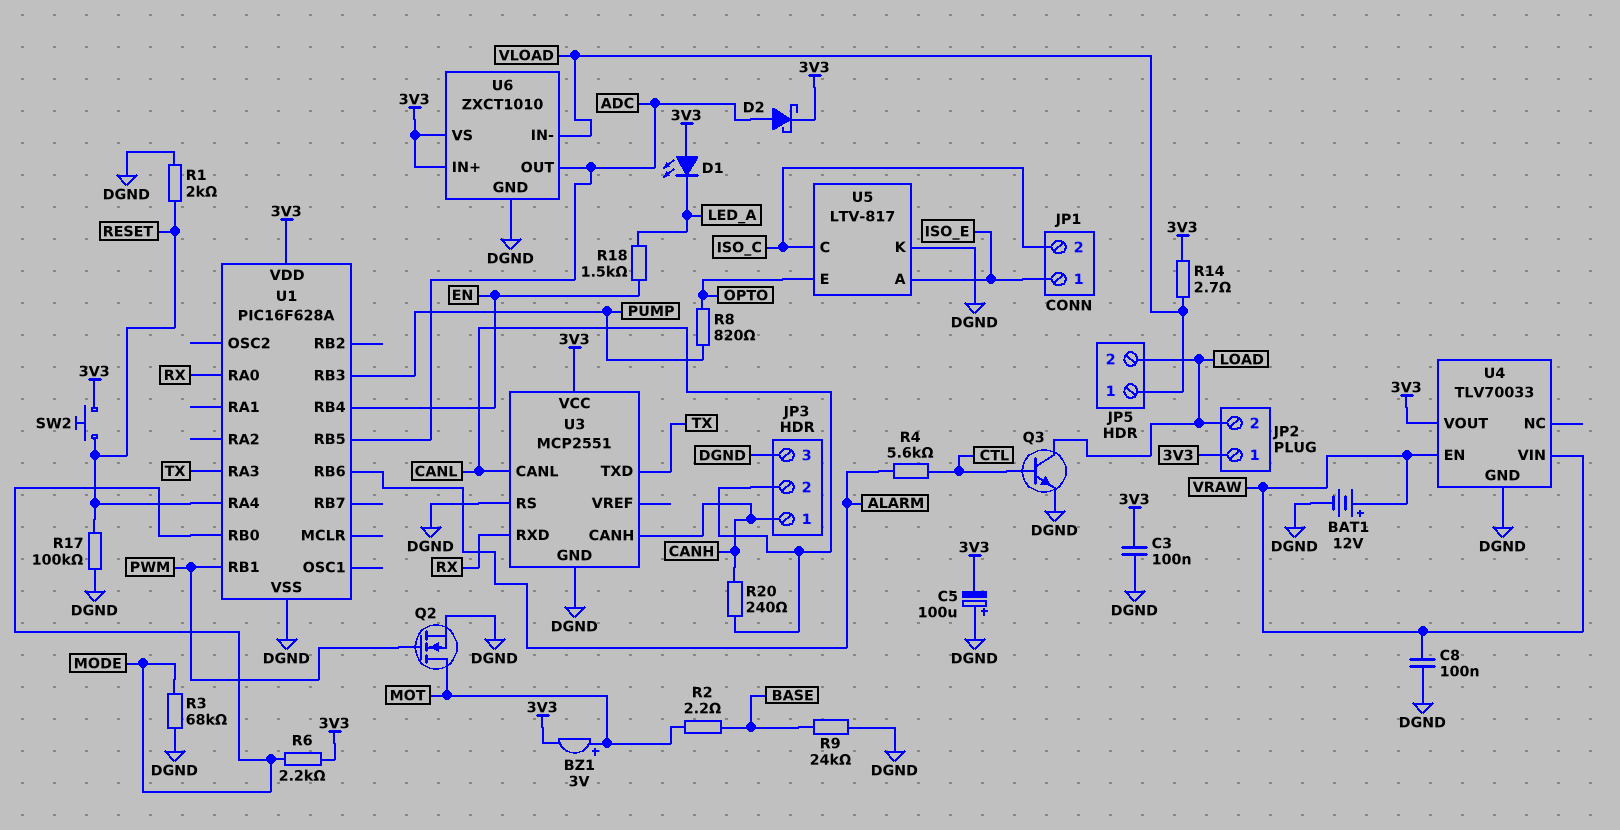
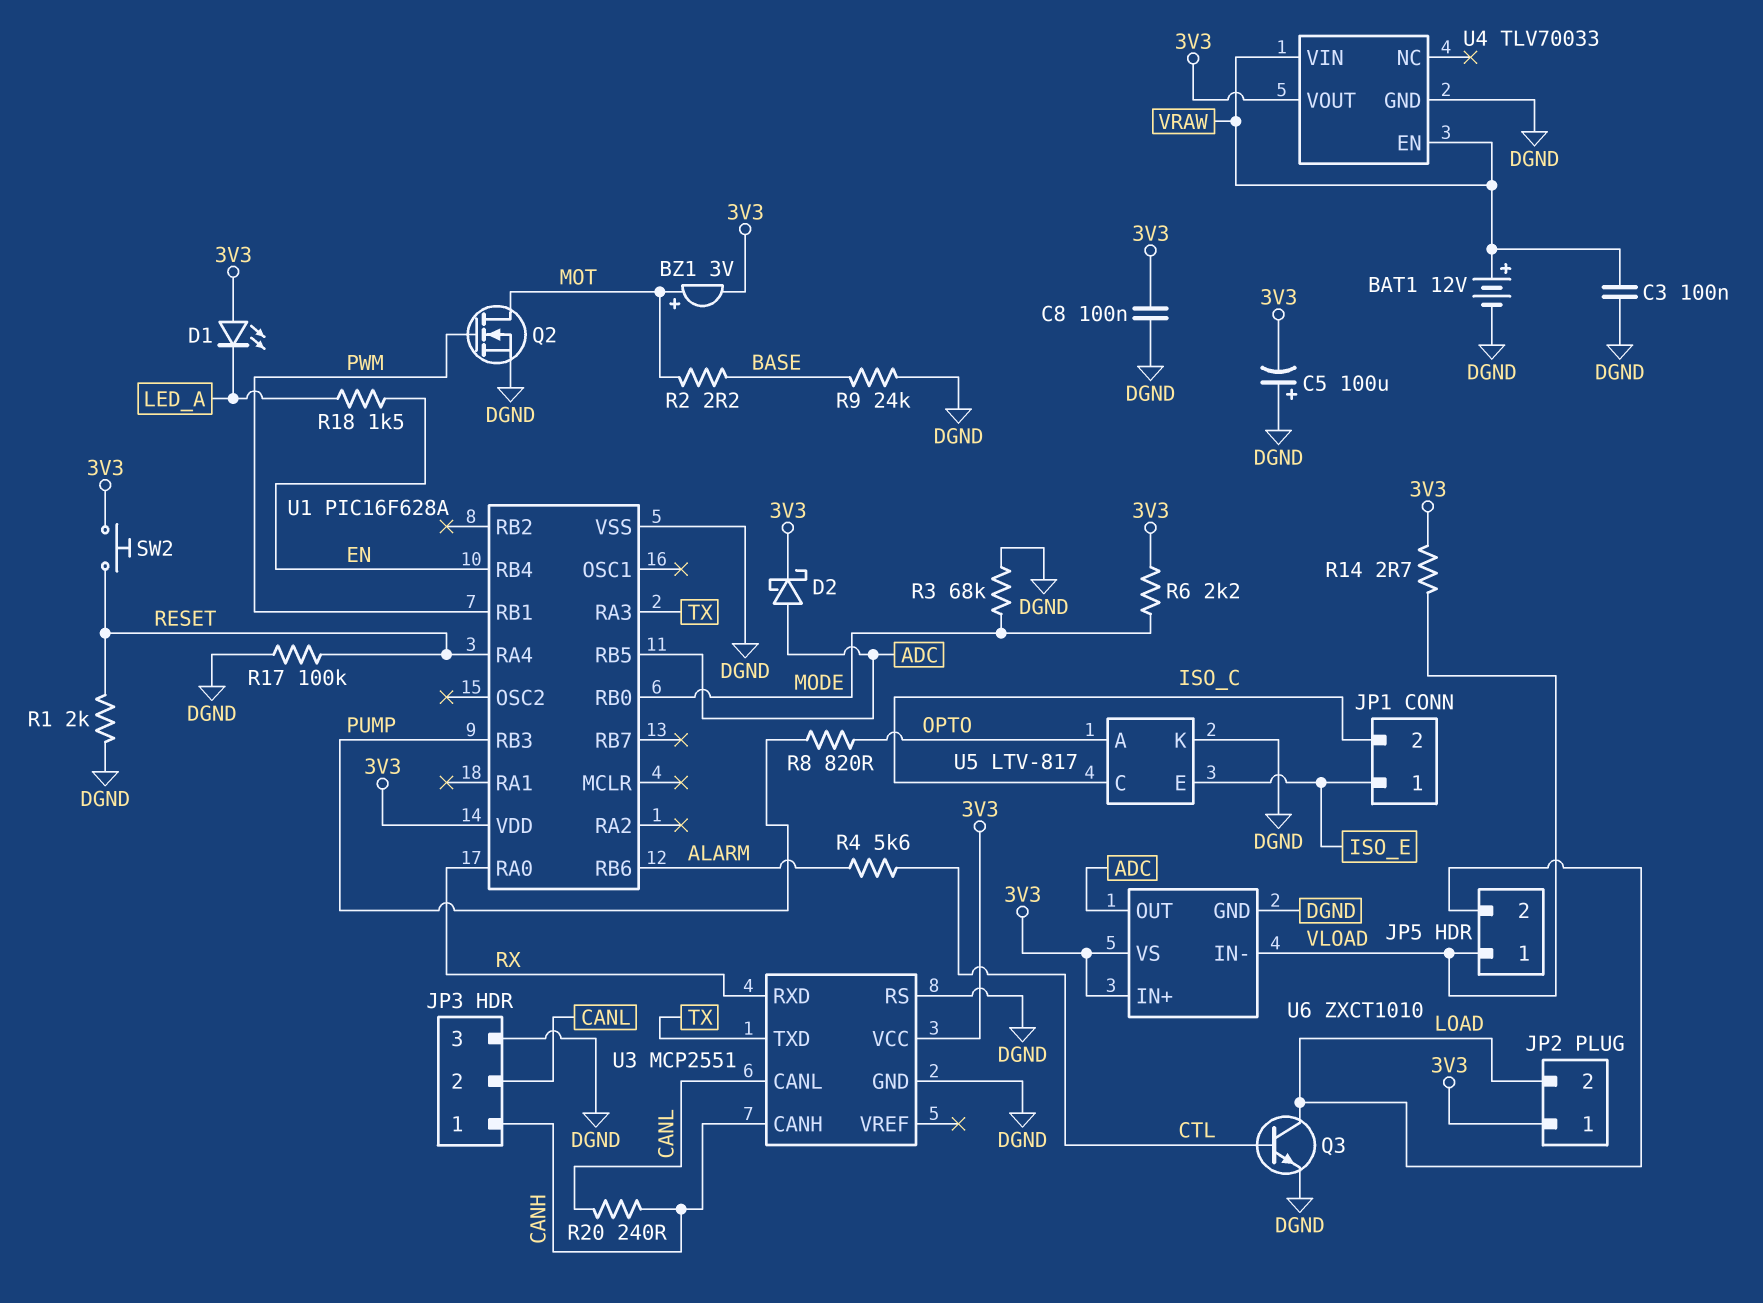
C3: 100nF (3V3, DGND) -> 100nF (DGND, VRAW)
C8: 100nF (DGND, VRAW) -> 100nF (3V3, DGND)
U5 pin A: ISO_E -> OPTO
U5 pin E: OPTO -> ISO_E

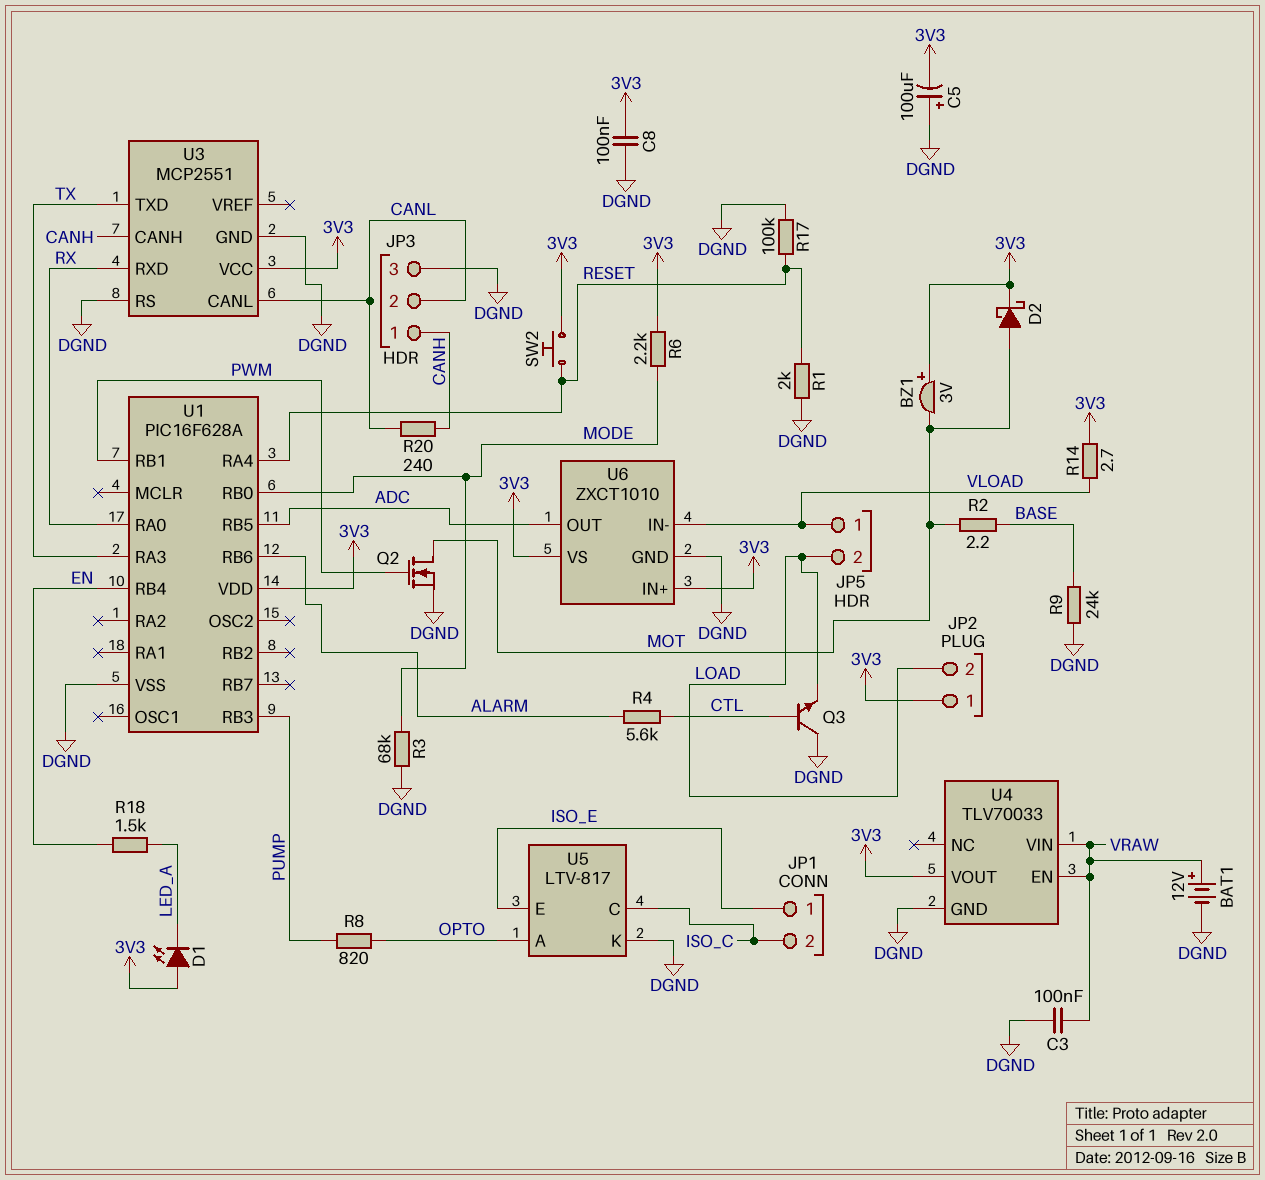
BZ1: buzzer 3V (plus MOT, minus 3V3) -> buzzer 3V (plus 3V3, minus MOT)
D2: schottky (A ADC, K 3V3) -> schottky (A MOT, K 3V3)
Q3: NPN (B CTL, C LOAD, E DGND) -> NPN (B CTL, C DGND, E LOAD)

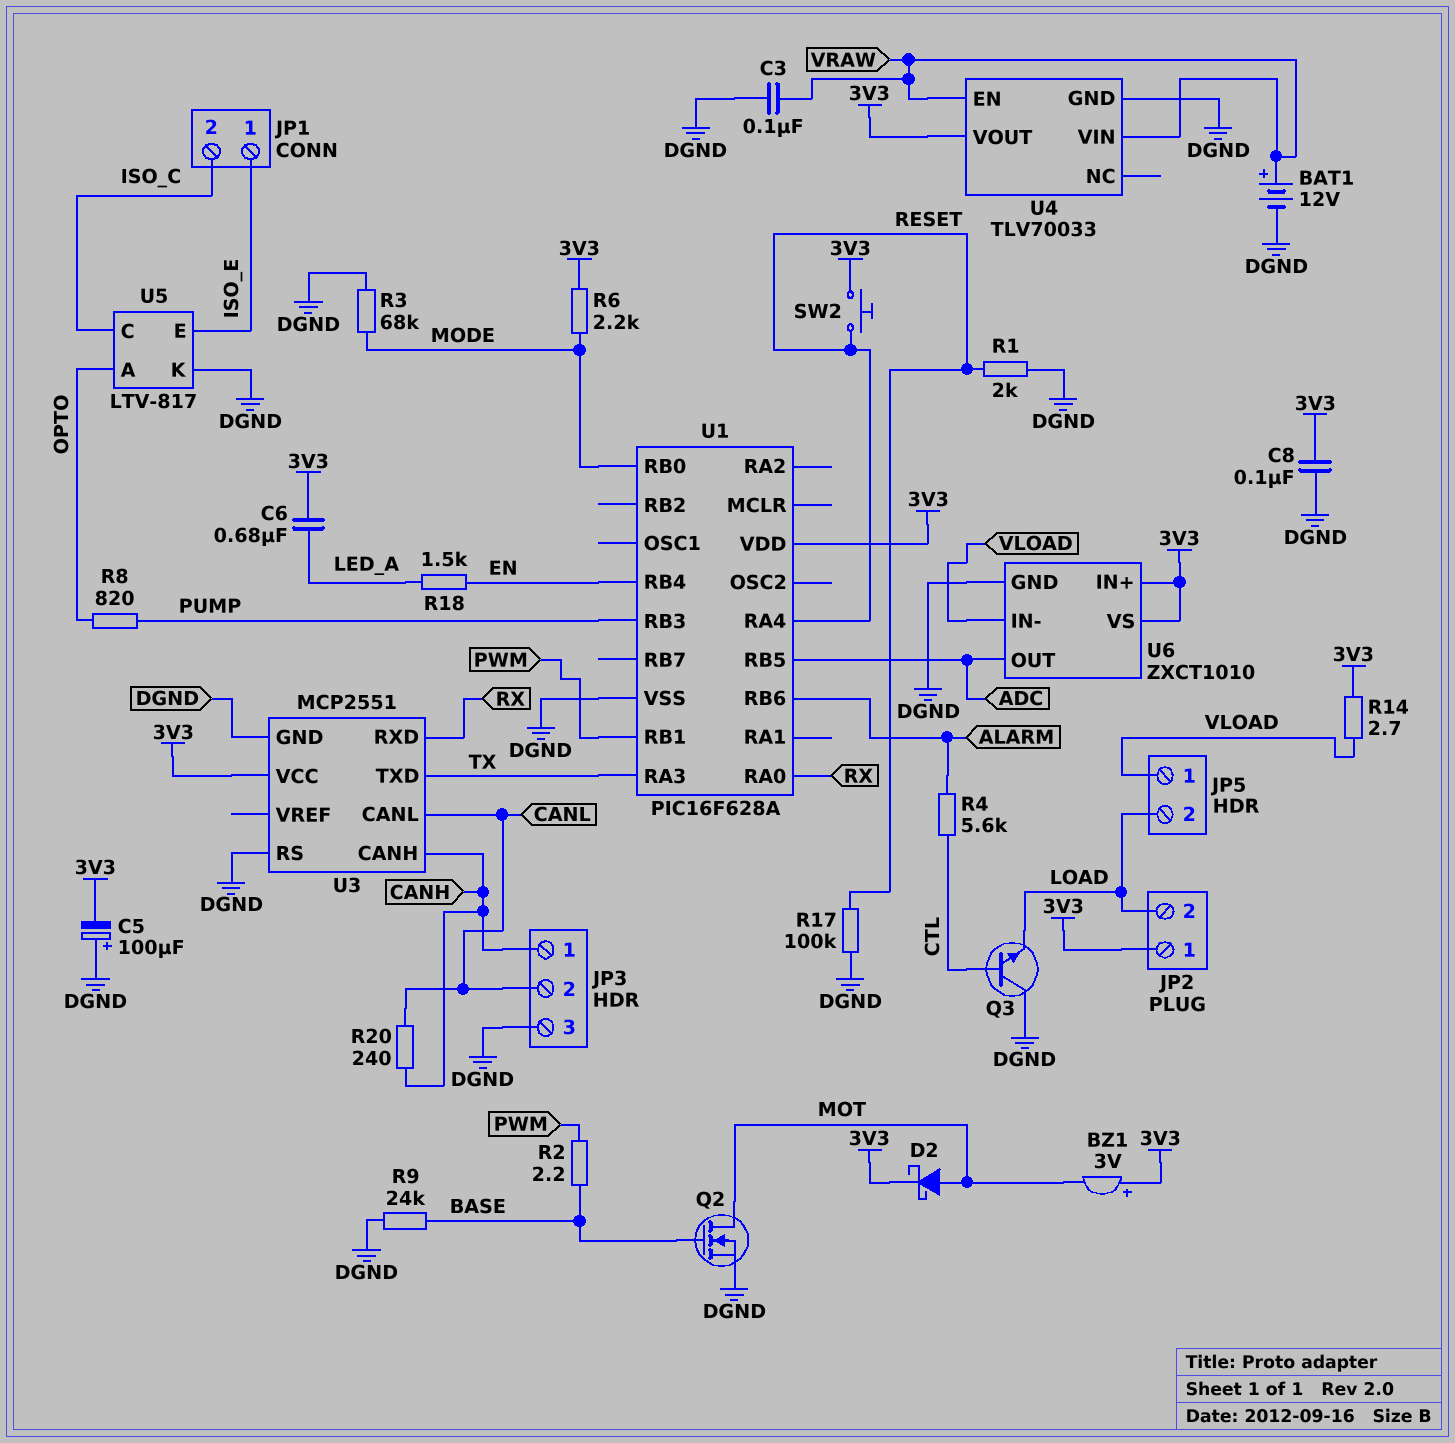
C6: none -> 680nF (3V3, LED_A)
D1: LED (A 3V3, K LED_A) -> none
Q2: NMOS (G PWM, D MOT, S DGND) -> NMOS (G BASE, D MOT, S DGND)
R2: 2.2 (BASE, MOT) -> 2.2 (BASE, PWM)

